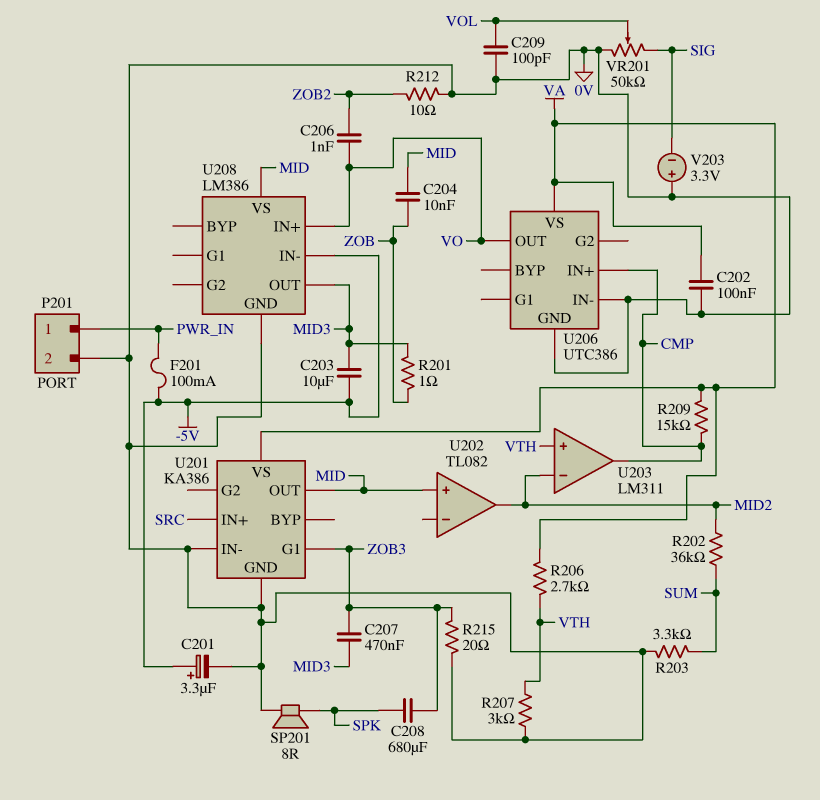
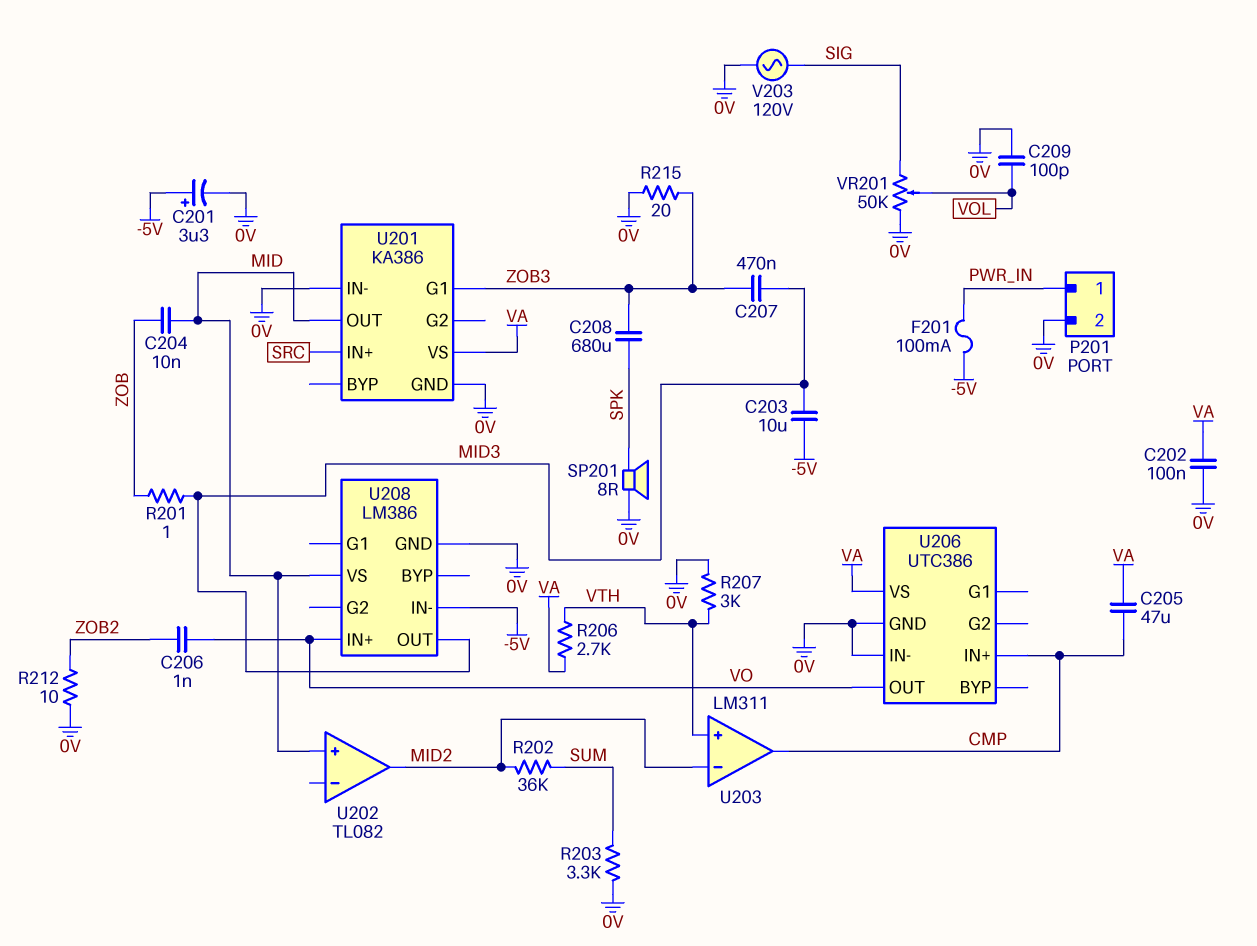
C205: none -> 47uF (CMP, VA)
R209: 15k (CMP, VA) -> none
V203: 3.3V (plus 0V, minus SIG) -> AC 120V (0V, SIG)

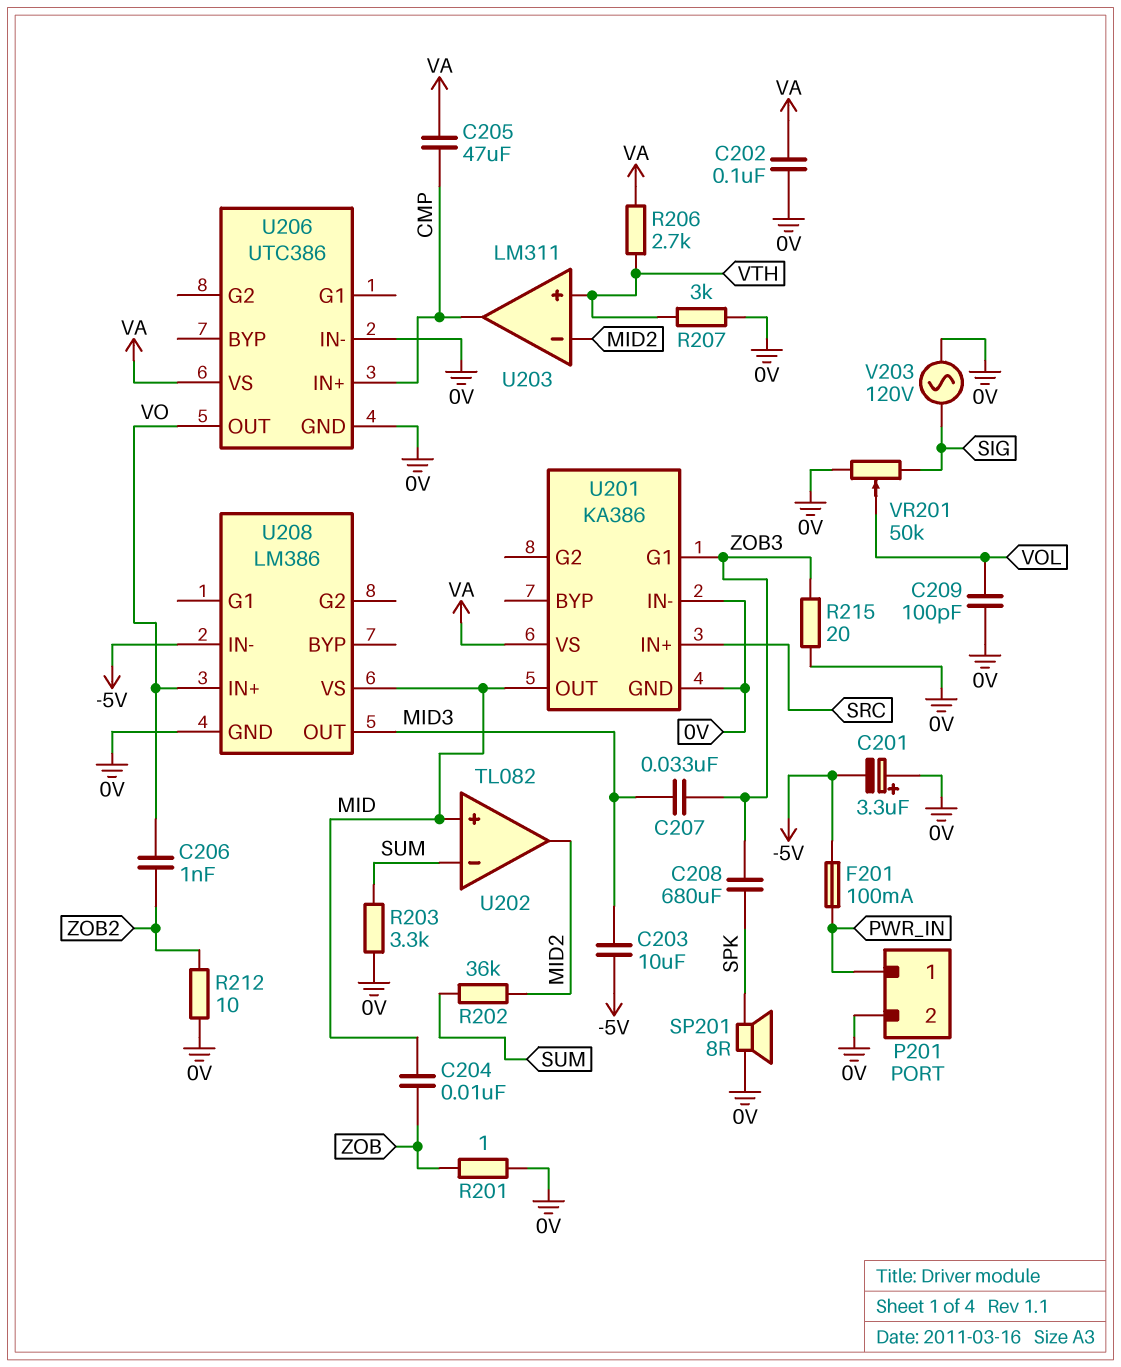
C201: 3.3uF (plus -5V, minus 0V) -> 3.3uF (plus 0V, minus -5V)
C207: 470nF (MID3, ZOB3) -> 33nF (MID3, ZOB3)
R201: 1 (MID3, ZOB) -> 1 (0V, ZOB)
U202 pin in-: none -> SUM

